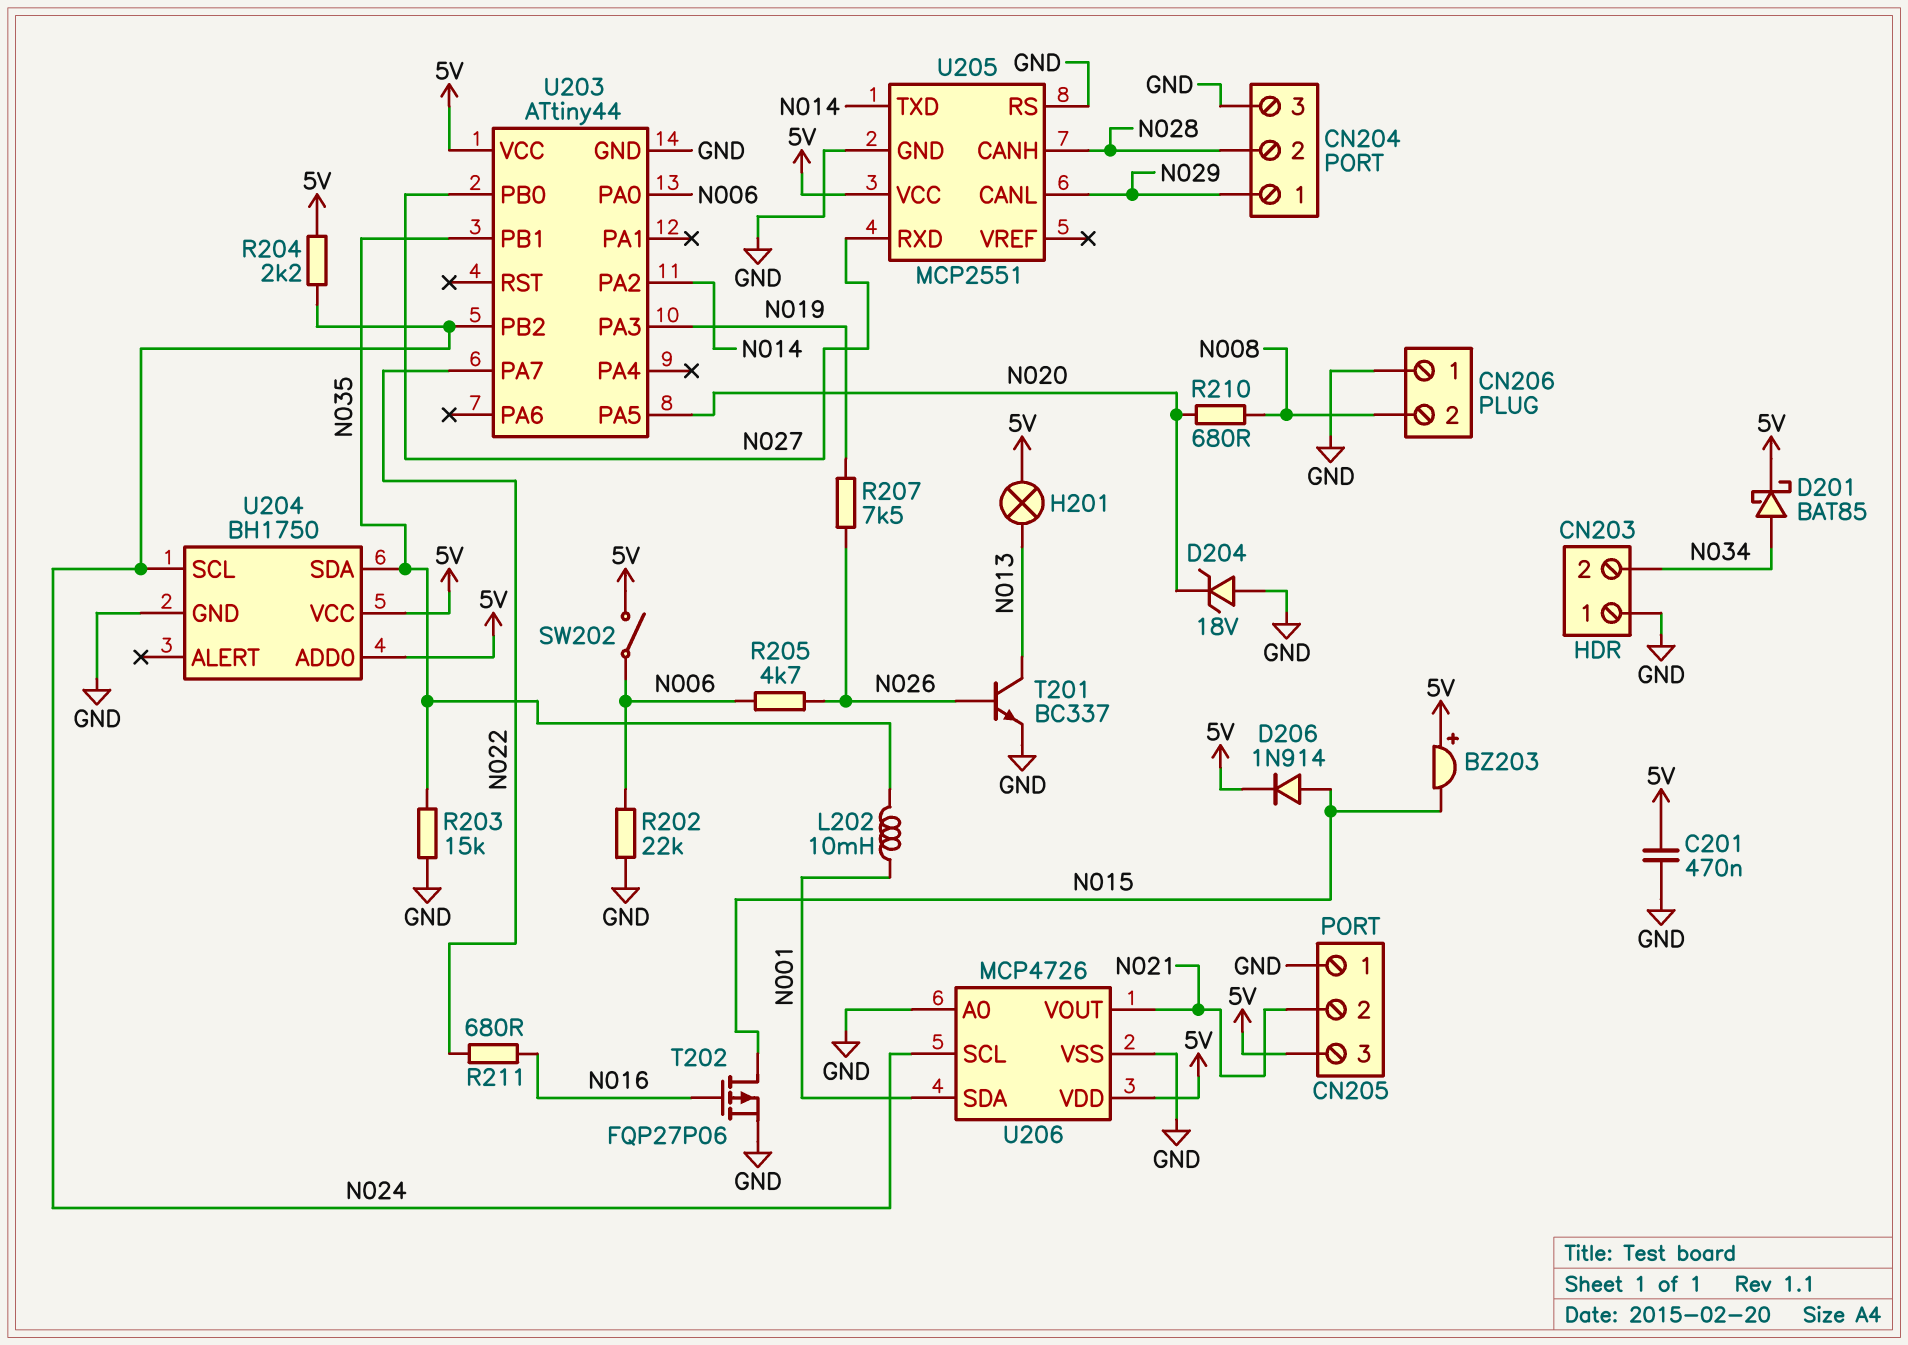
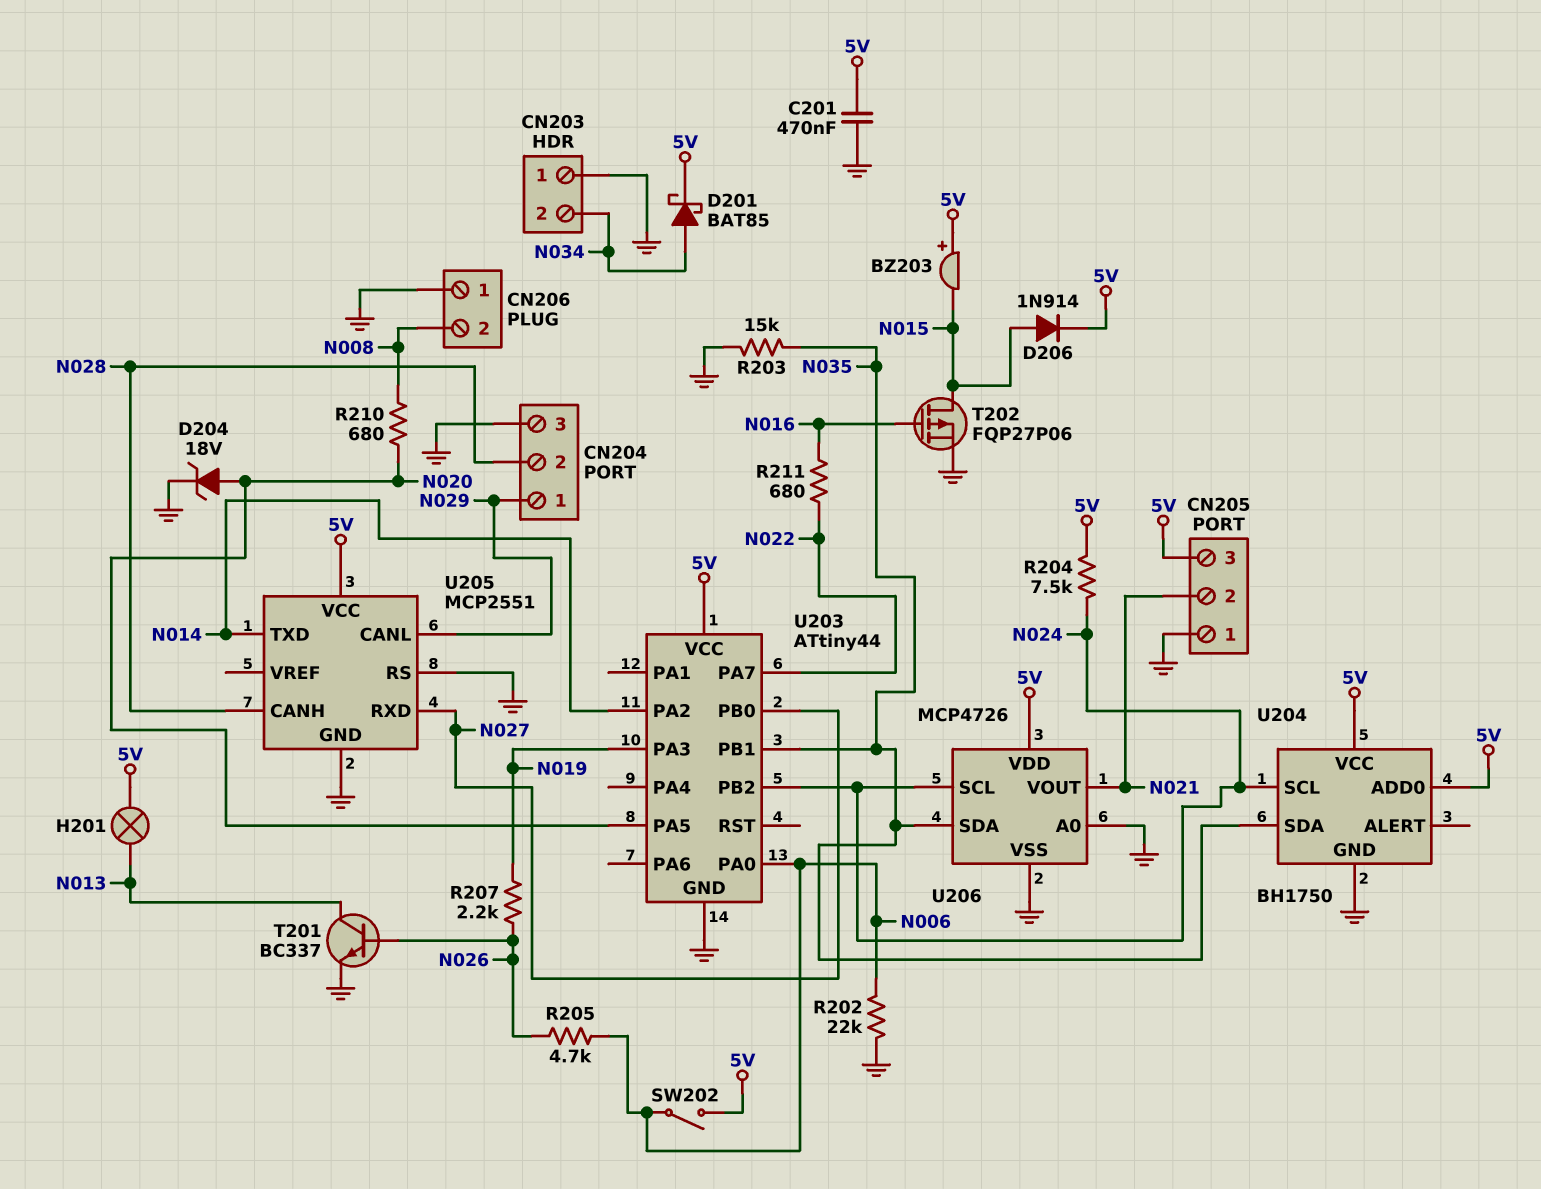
D204: zener 18V (A GND, K N020) -> zener 18V (A N020, K GND)
L202: 10mH (N001, N035) -> none
R204: 2.2k (5V, N024) -> 7.5k (5V, N024)
R207: 7.5k (N019, N026) -> 2.2k (N019, N026)
U206 pin SDA: N001 -> N035

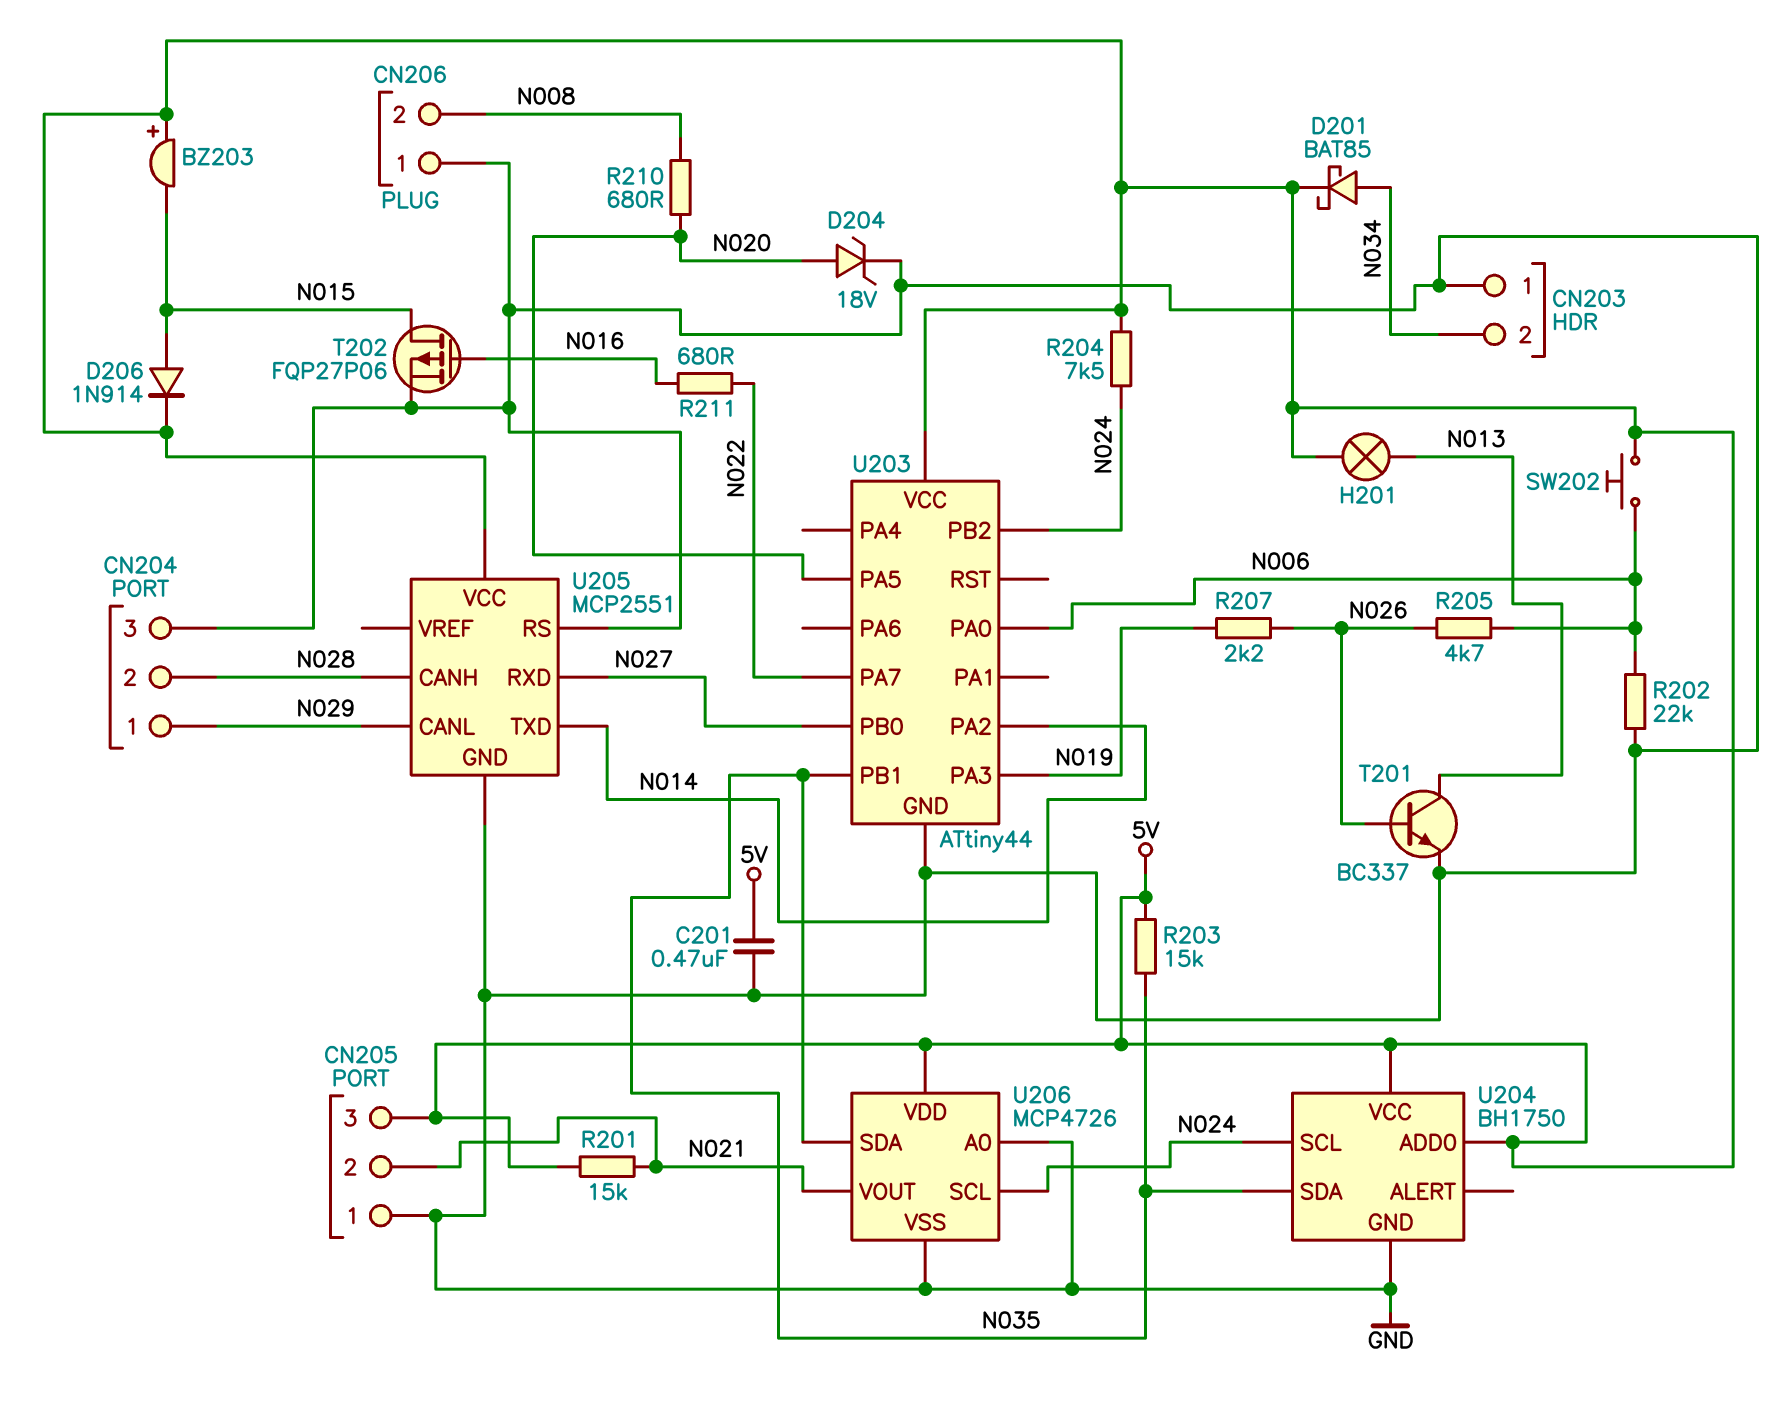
R201: none -> 15k (5V, N021)
R203: 15k (GND, N035) -> 15k (5V, N035)
SW202: switch (5V, N006) -> button (5V, N006)

